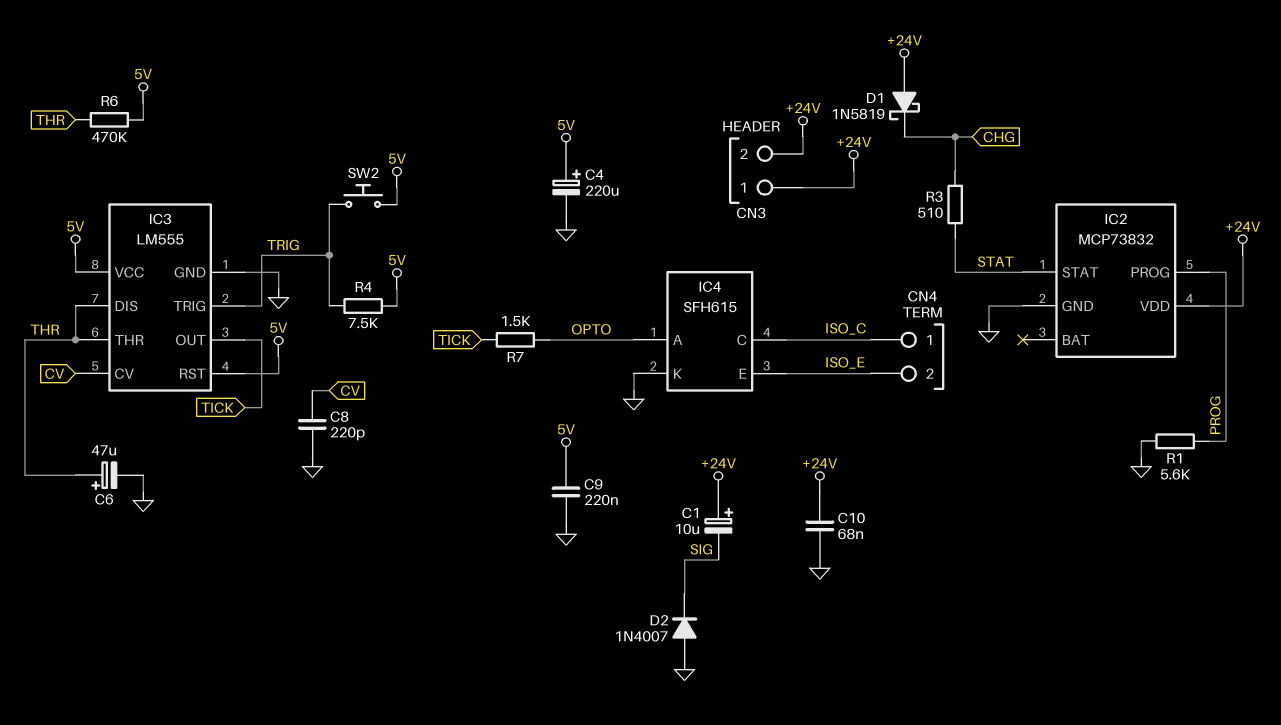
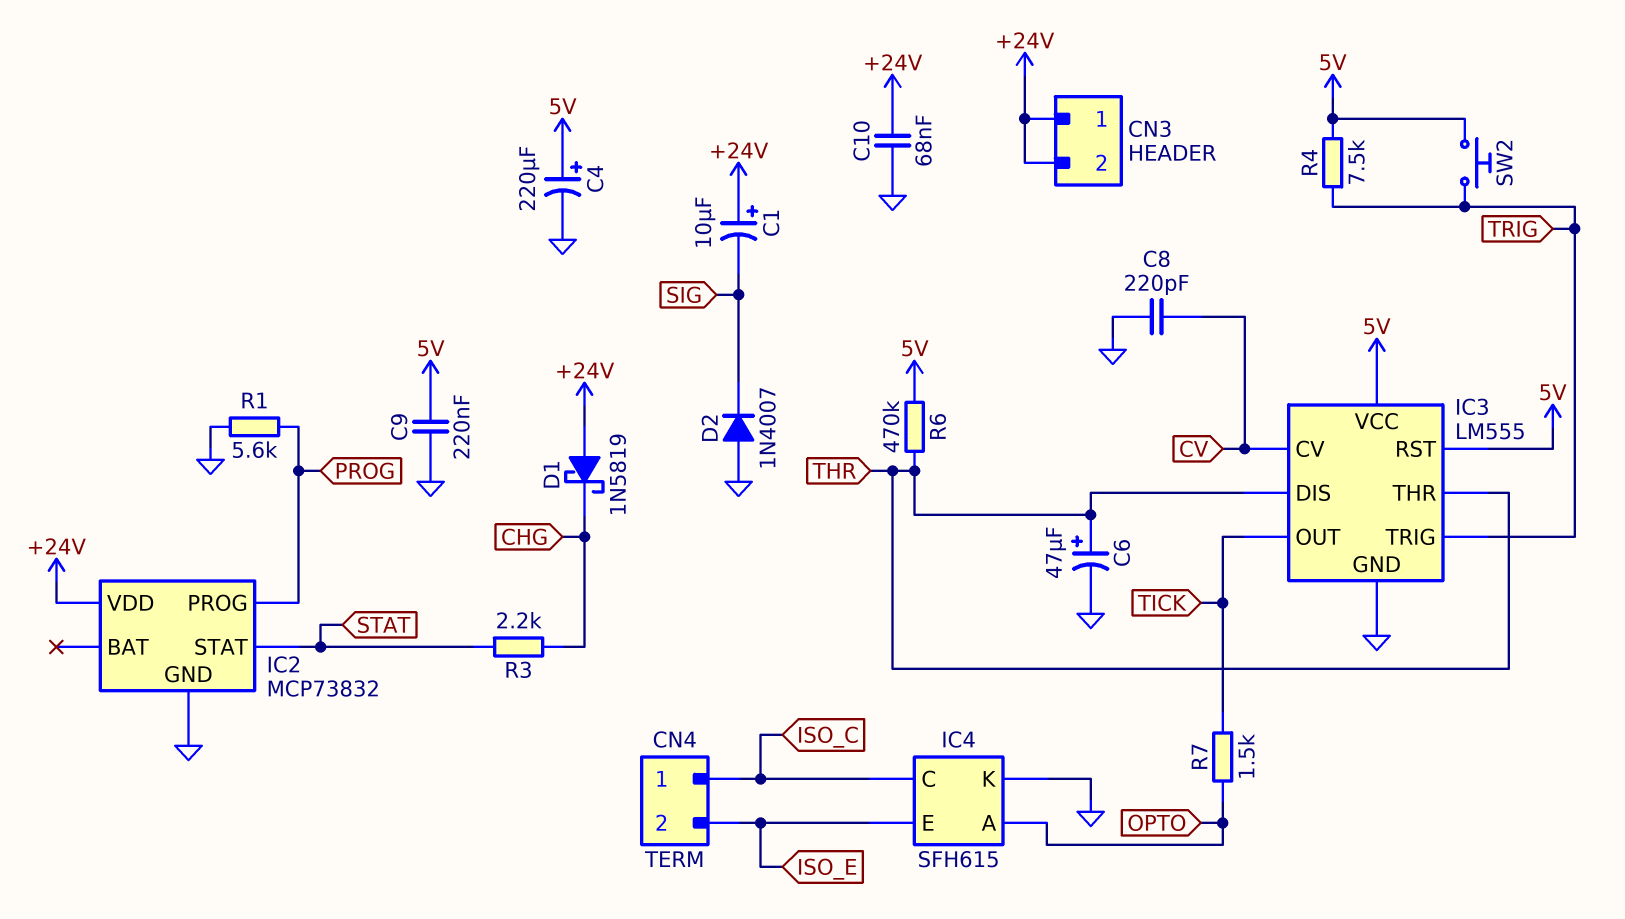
R3: 510 (CHG, STAT) -> 2.2k (CHG, STAT)

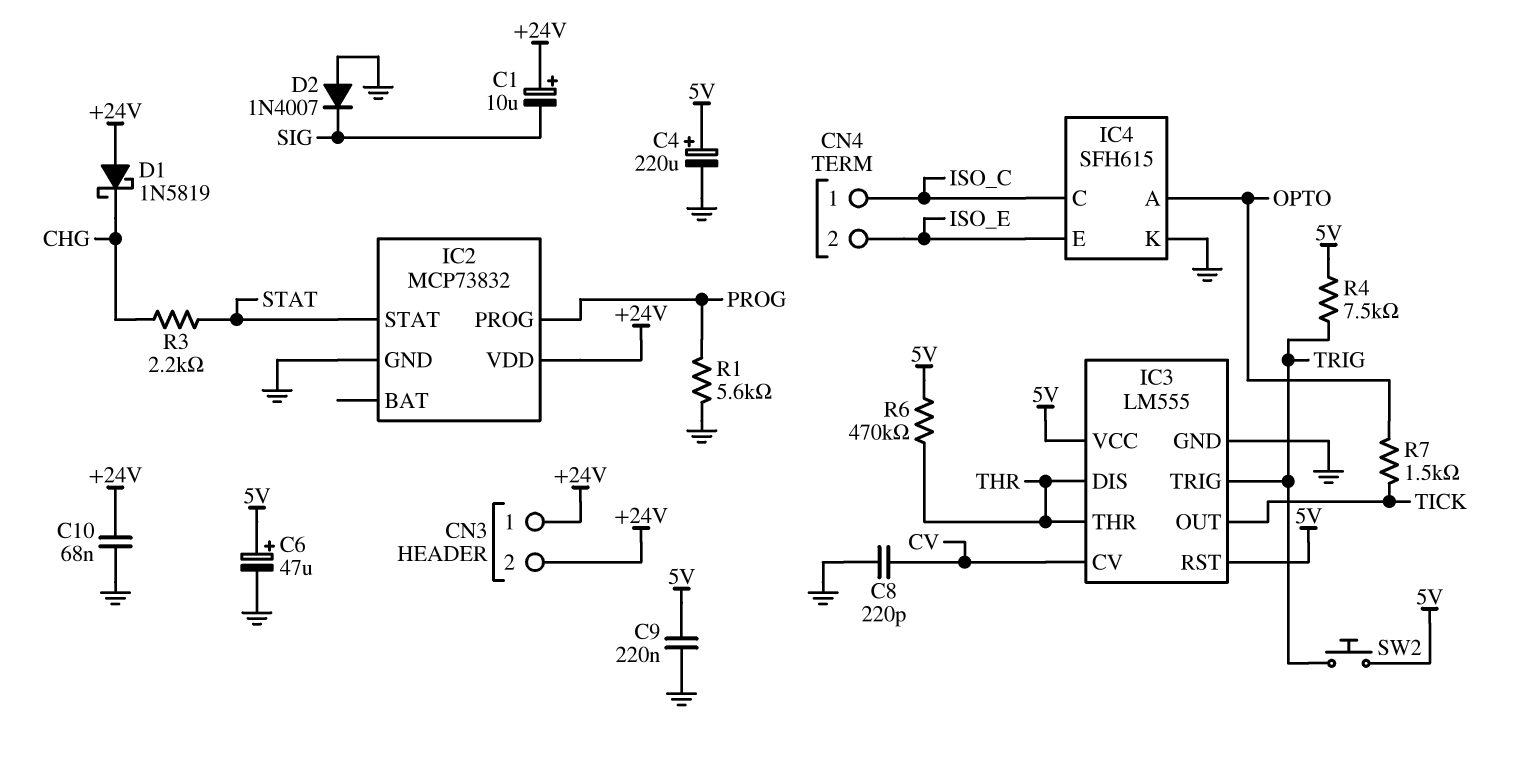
C6: 47uF (plus THR, minus GND) -> 47uF (plus 5V, minus GND)

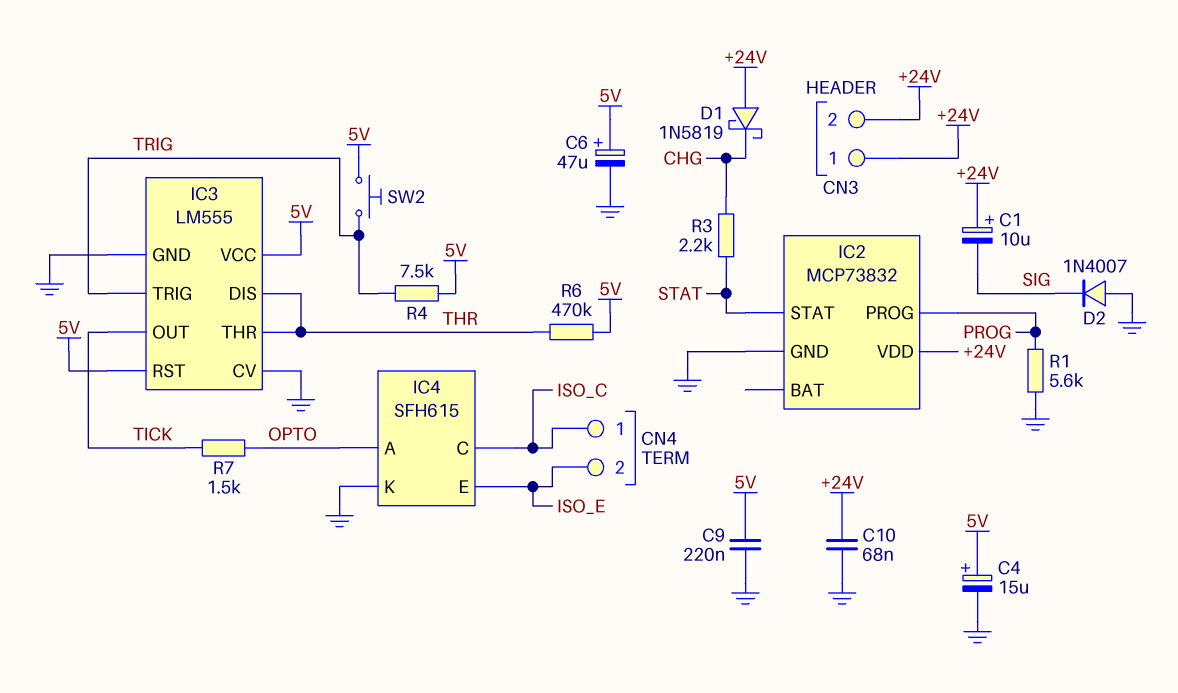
C4: 220uF (plus 5V, minus GND) -> 15uF (plus 5V, minus GND)
C8: 220pF (CV, GND) -> none
IC3 pin CV: CV -> GND

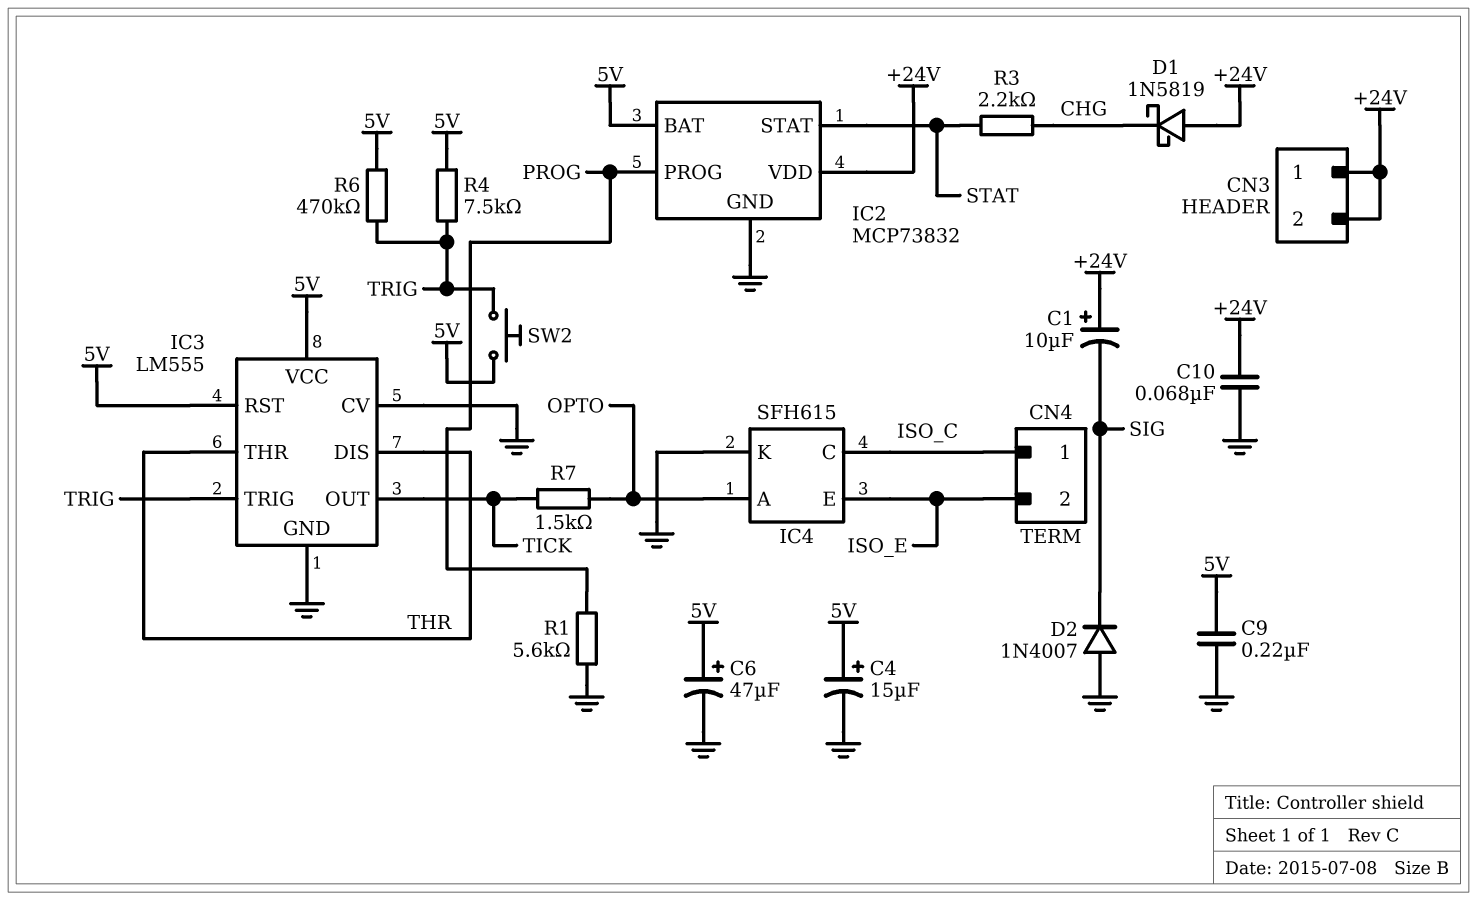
IC2 pin BAT: none -> 5V
R6: 470k (5V, THR) -> 470k (5V, TRIG)

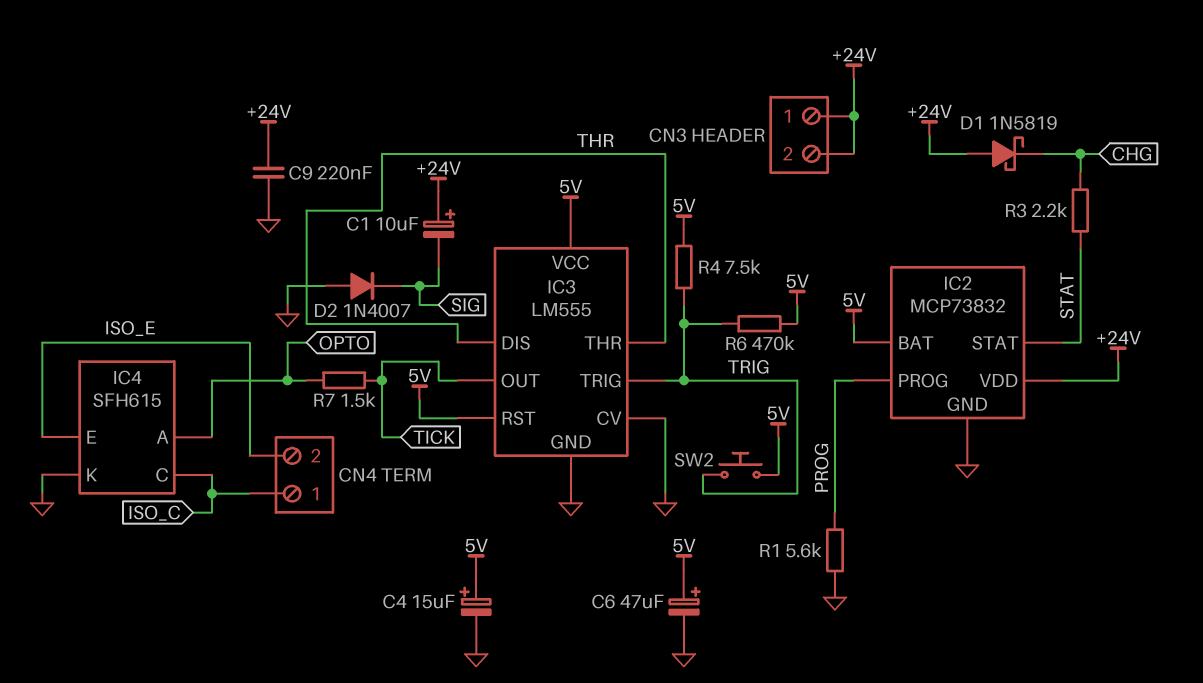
C9: 220nF (5V, GND) -> 220nF (+24V, GND)
C10: 68nF (+24V, GND) -> none

